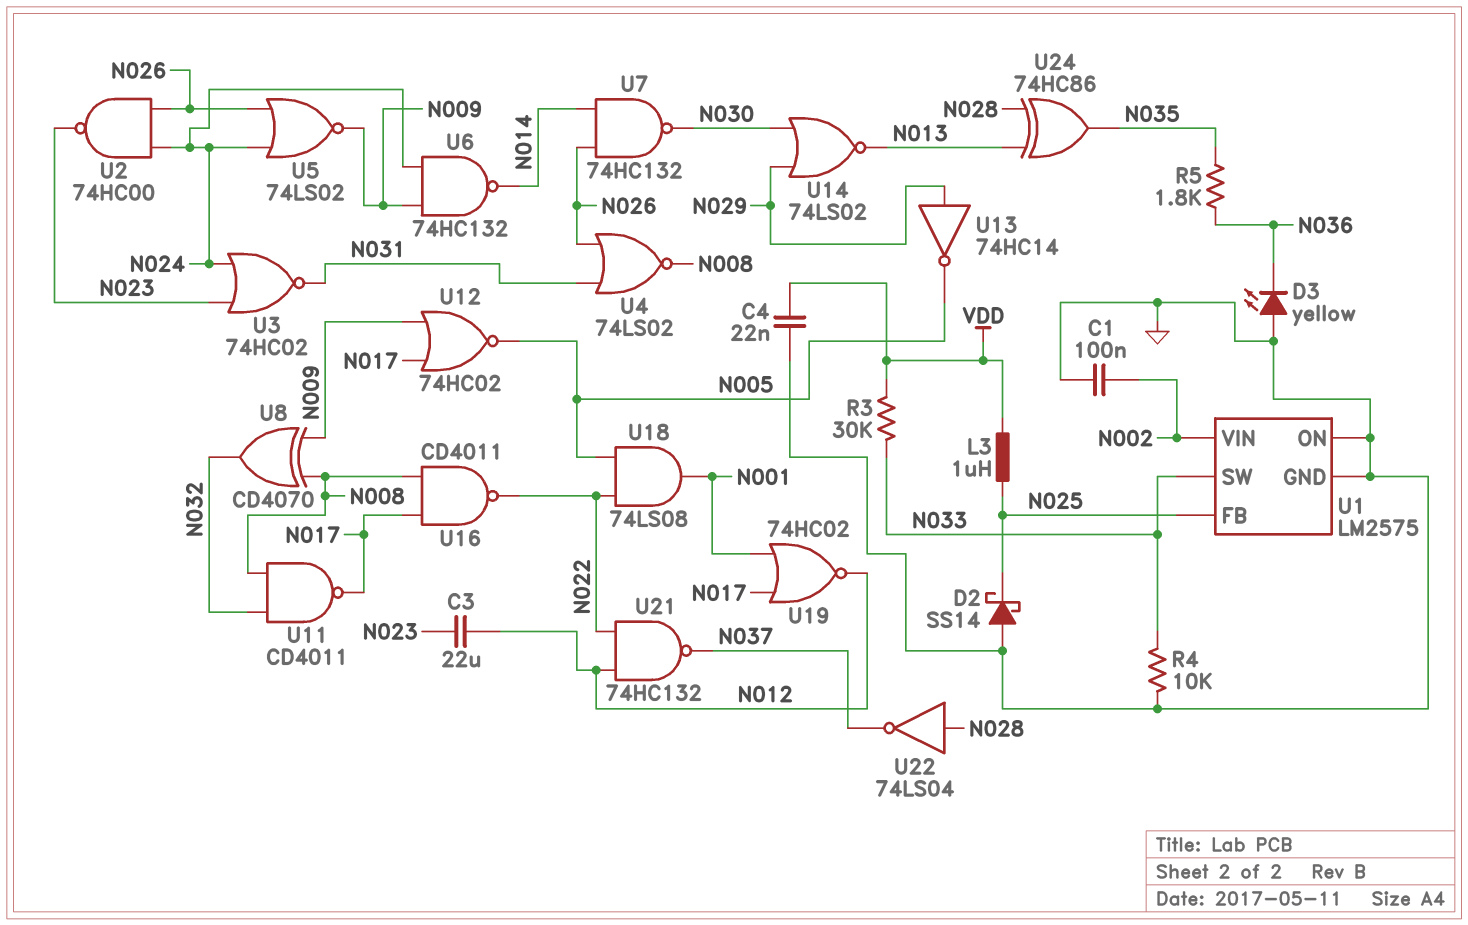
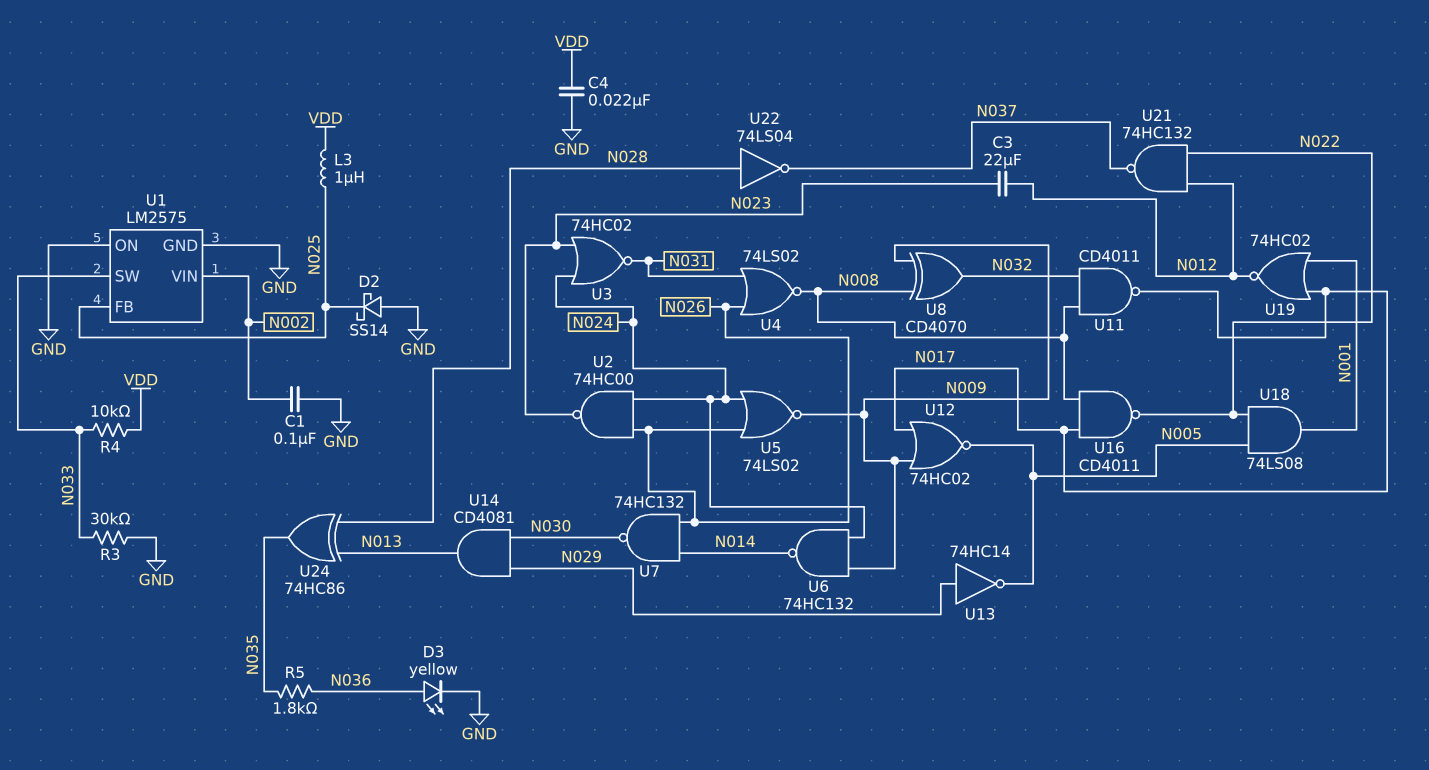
D3: LED yellow (A GND, K N036) -> LED yellow (A N036, K GND)
R3: 30k (N033, VDD) -> 30k (GND, N033)
R4: 10k (GND, N033) -> 10k (N033, VDD)
U14: NOR 74LS02 (in N029, in N030, out N013) -> AND CD4081 (in N029, in N030, out N013)

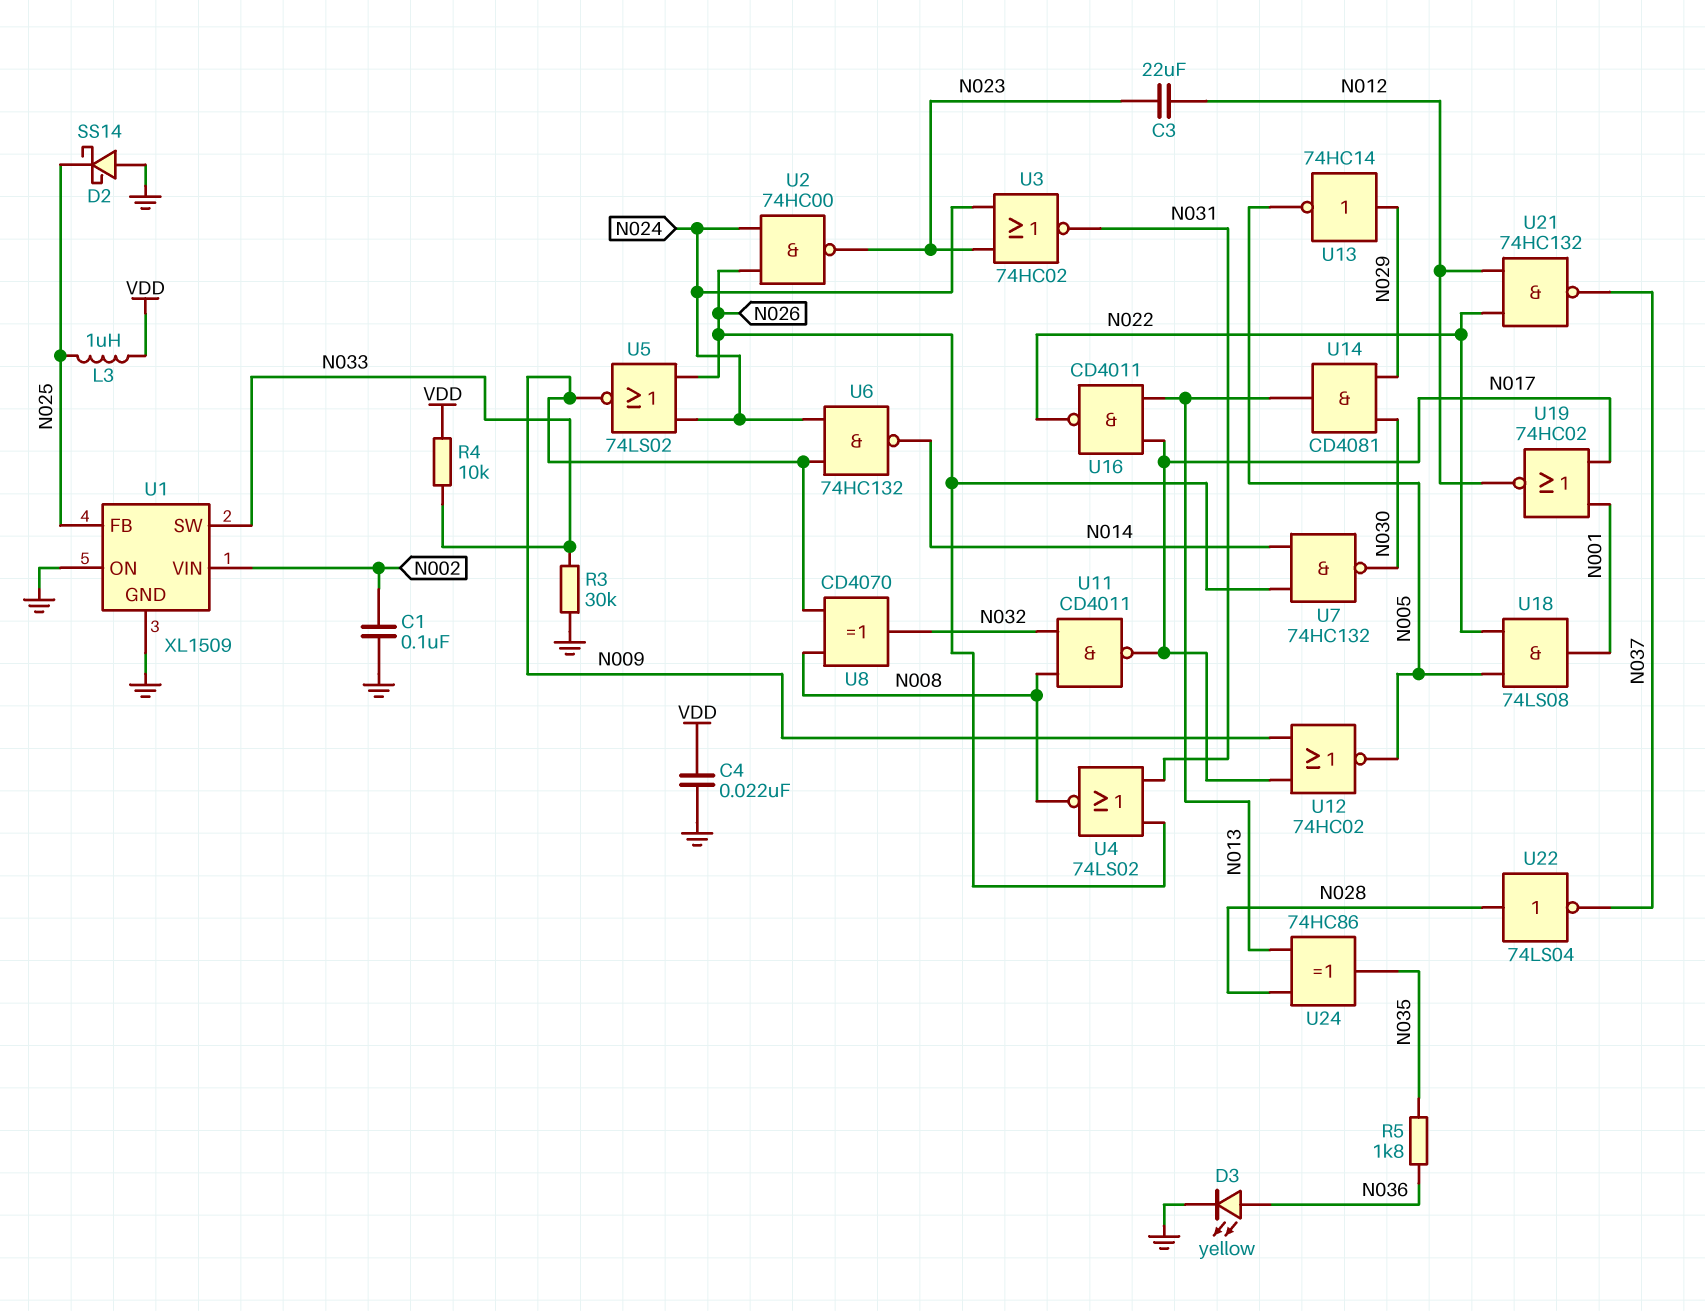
U1: LM2575 -> XL1509
U16: NAND CD4011 (in N008, in N017, out N022) -> NAND CD4011 (in N013, in N017, out N022)

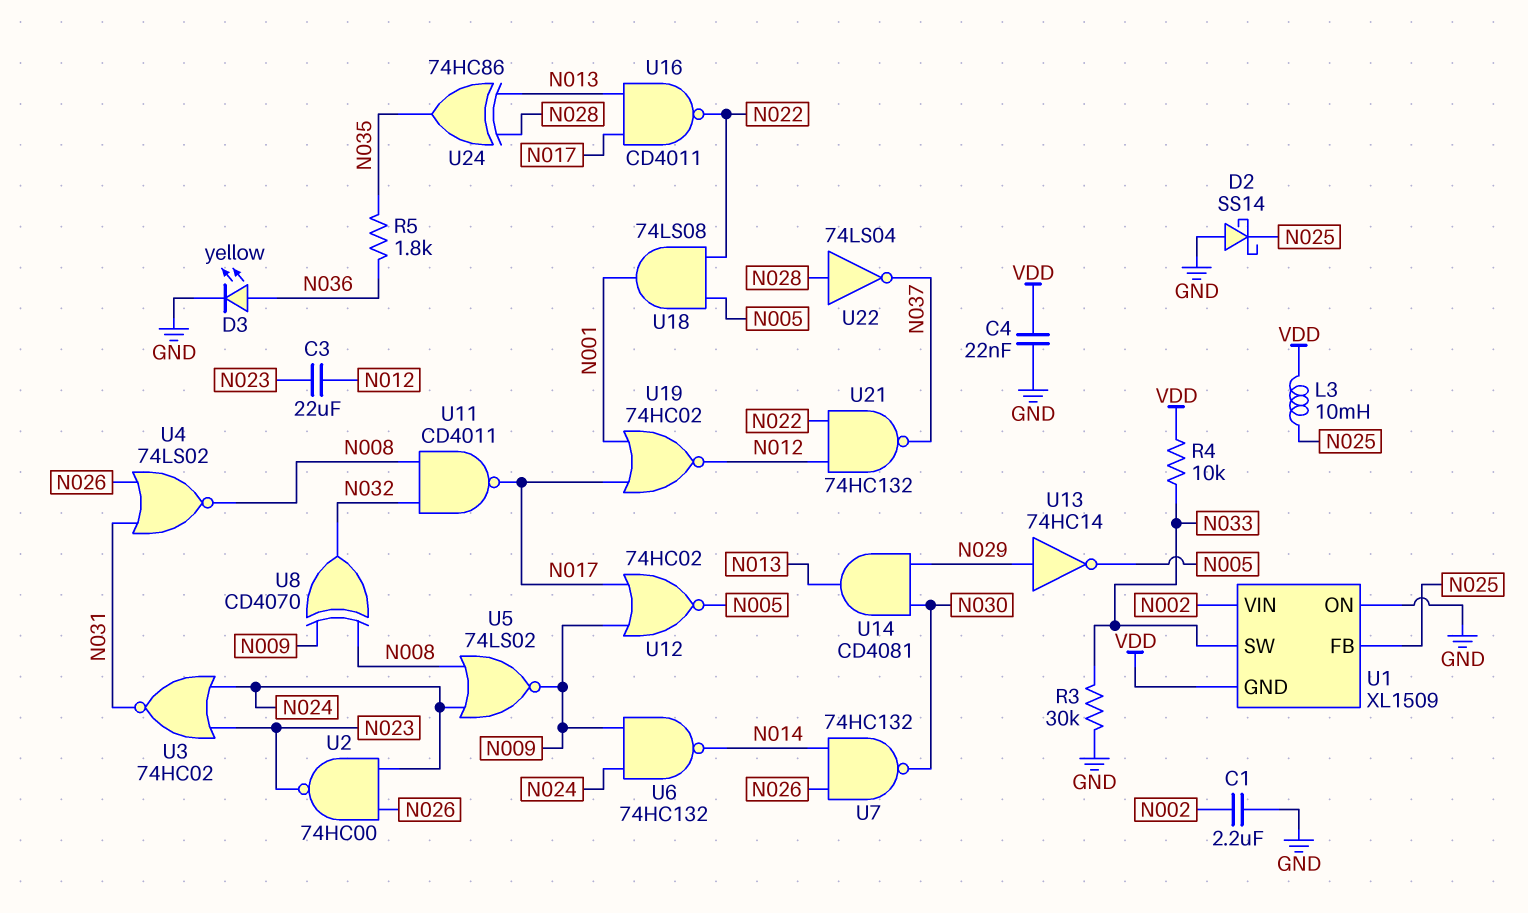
C1: 100nF (GND, N002) -> 2.2uF (GND, N002)
L3: 1uH (N025, VDD) -> 10mH (N025, VDD)
U1 pin GND: GND -> VDD
U5: NOR 74LS02 (in N024, in N026, out N009) -> NOR 74LS02 (in N008, in N024, out N009)

